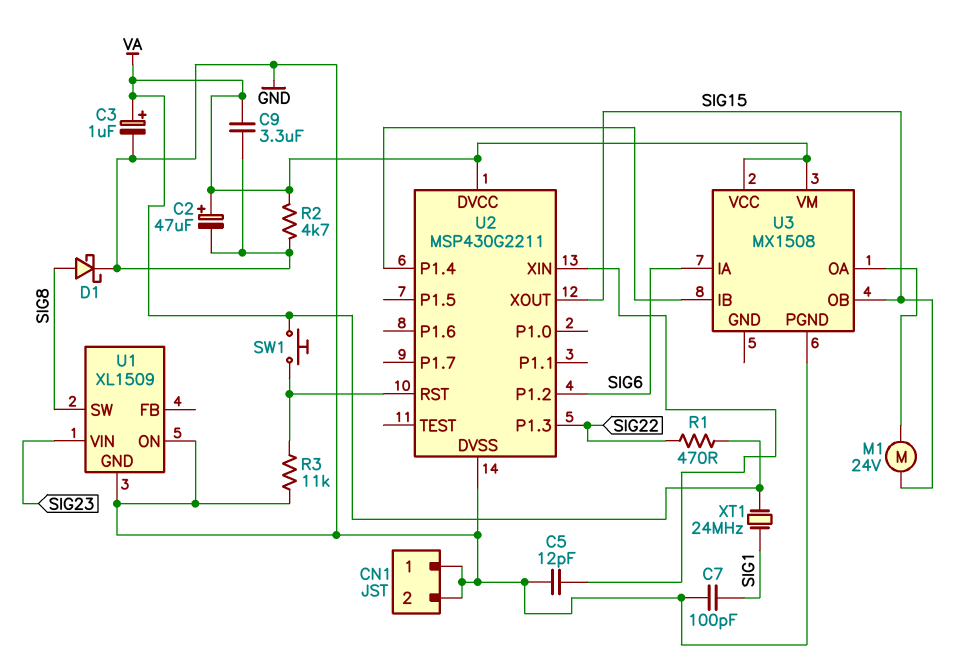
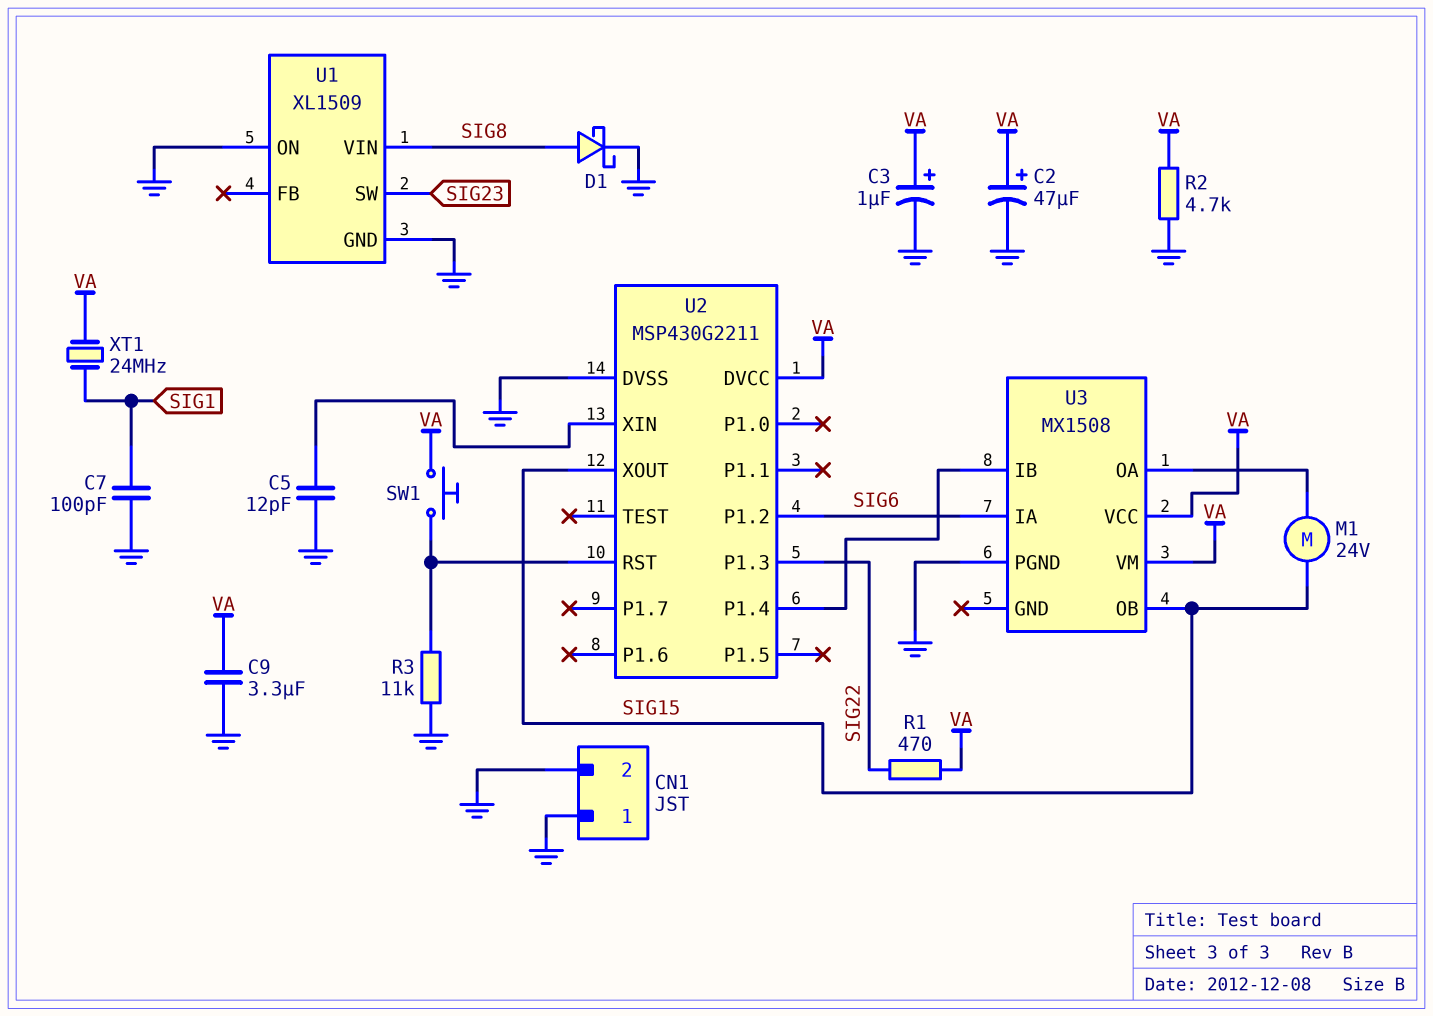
U1 pin SW: SIG8 -> SIG23
U1 pin VIN: SIG23 -> SIG8

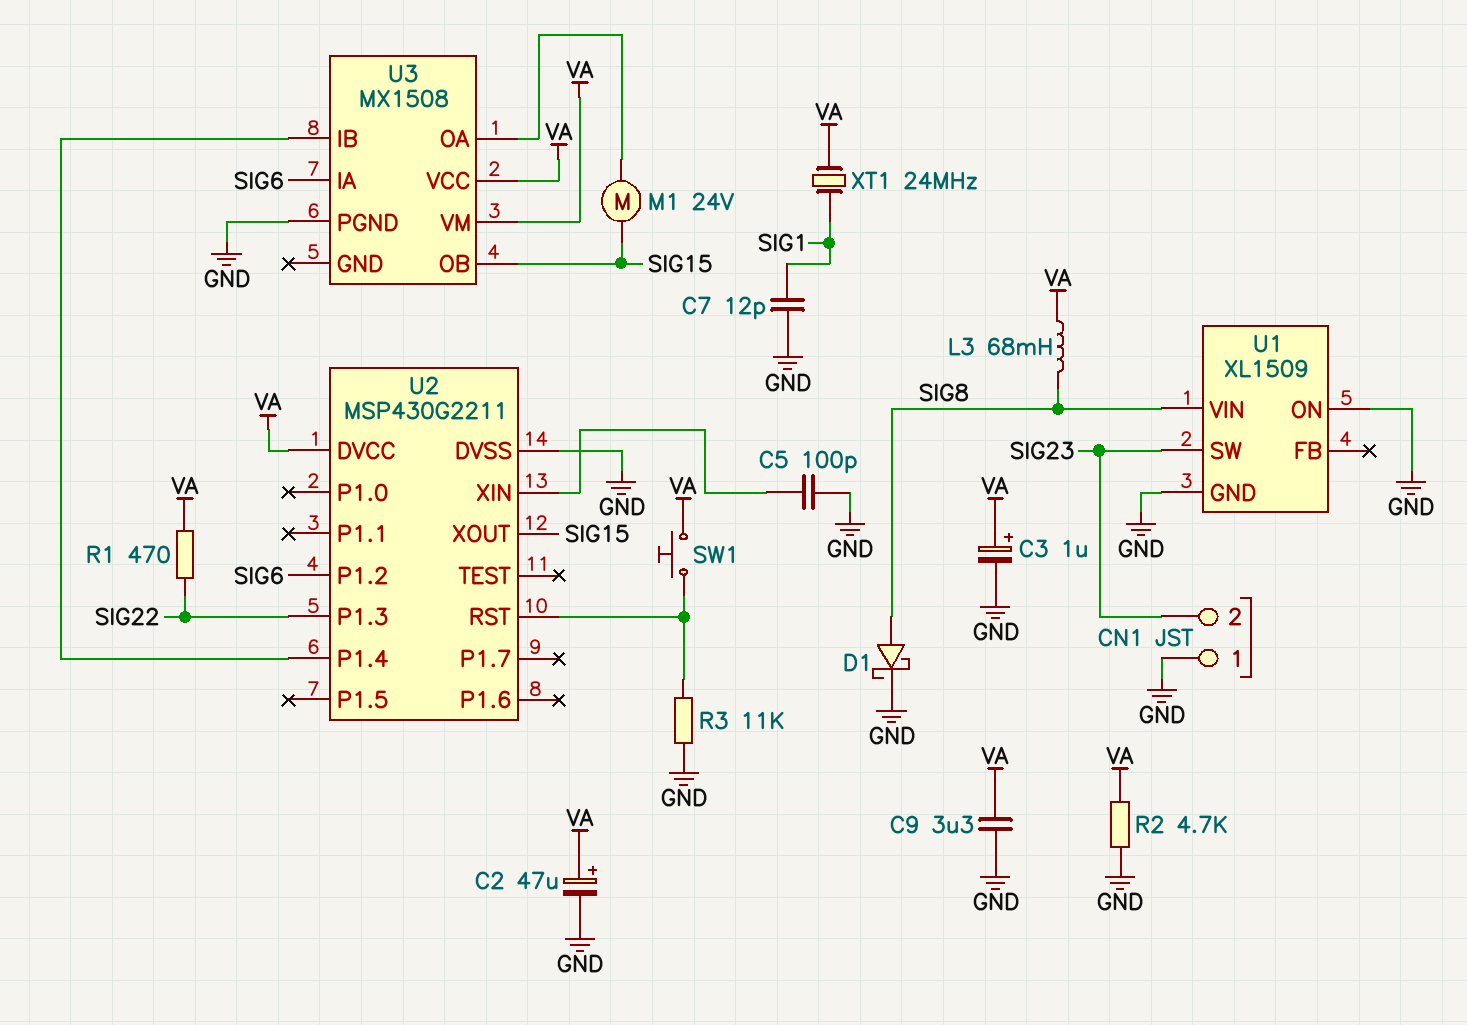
C5: 12pF (GND, U2/XIN) -> 100pF (GND, U2/XIN)
C7: 100pF (GND, SIG1) -> 12pF (GND, SIG1)
CN1 pin 2: GND -> SIG23
L3: none -> 68mH (SIG8, VA)

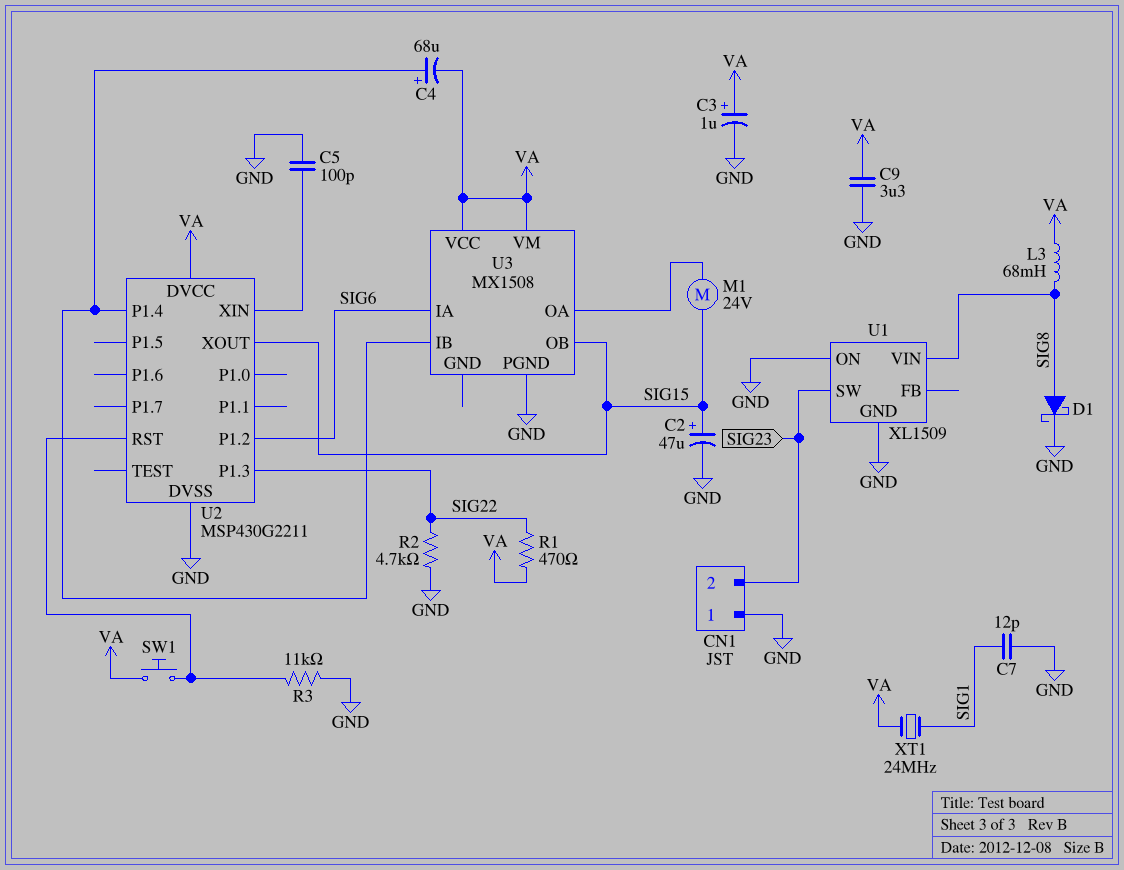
C2: 47uF (plus VA, minus GND) -> 47uF (plus SIG15, minus GND)
C4: none -> 68uF (plus U2/P1.4, minus VA)
R2: 4.7k (GND, VA) -> 4.7k (GND, SIG22)

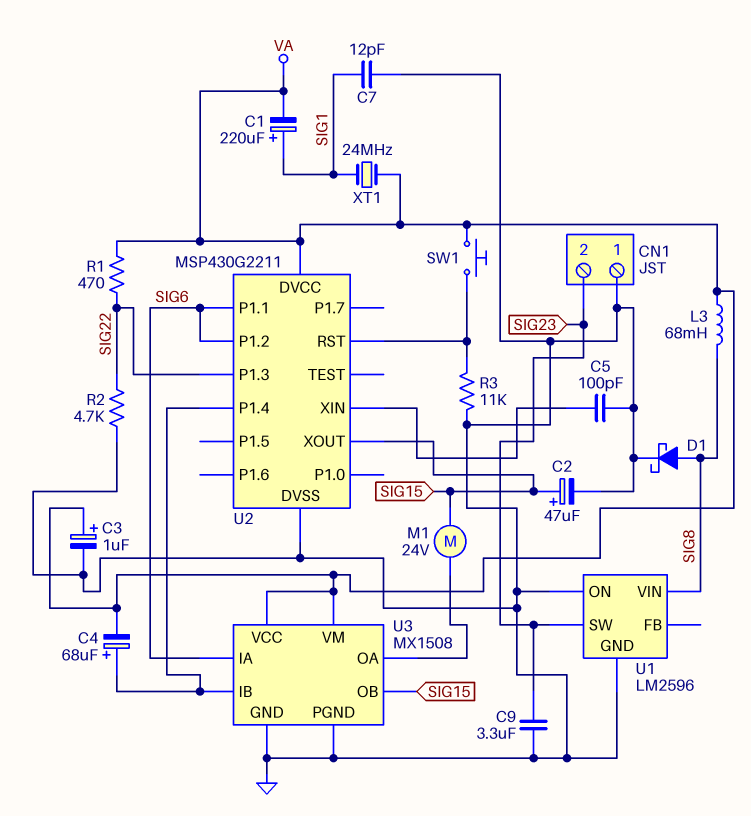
C1: none -> 220uF (plus SIG1, minus VA)
C9: 3.3uF (GND, VA) -> 3.3uF (GND, SIG23)
U1: XL1509 -> LM2596
U2 pin P1.1: none -> SIG6
U3 pin GND: none -> GND

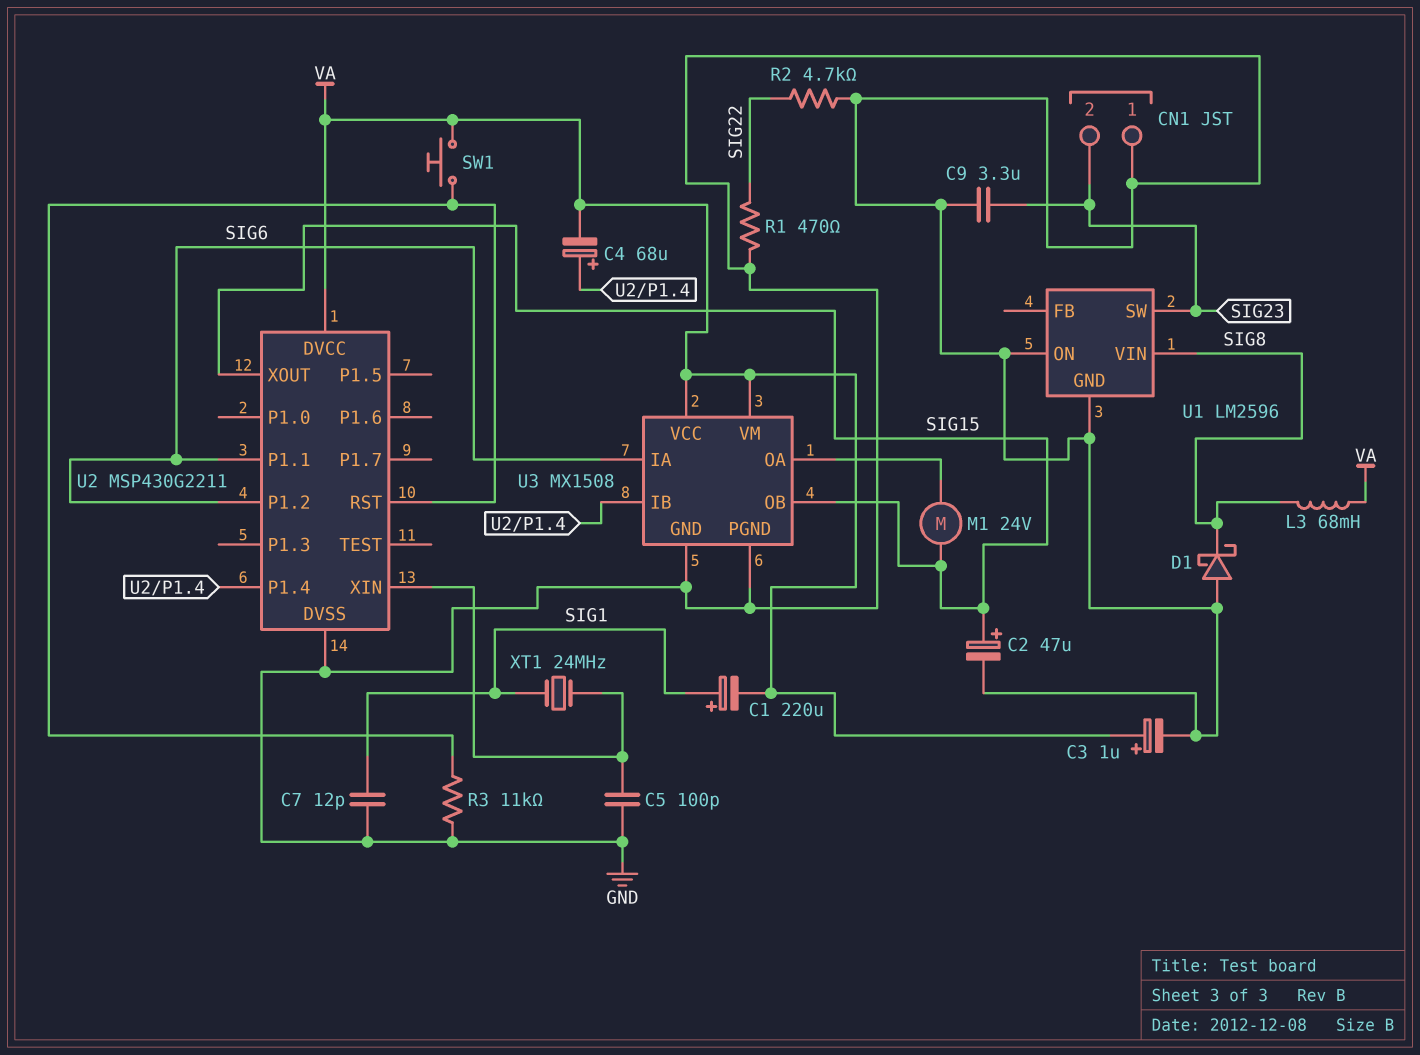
D1: schottky (A SIG8, K GND) -> schottky (A GND, K SIG8)
R1: 470 (SIG22, VA) -> 470 (GND, SIG22)
U2 pin P1.3: SIG22 -> none
XT1: 24MHz (SIG1, VA) -> 24MHz (SIG1, U2/XIN)

